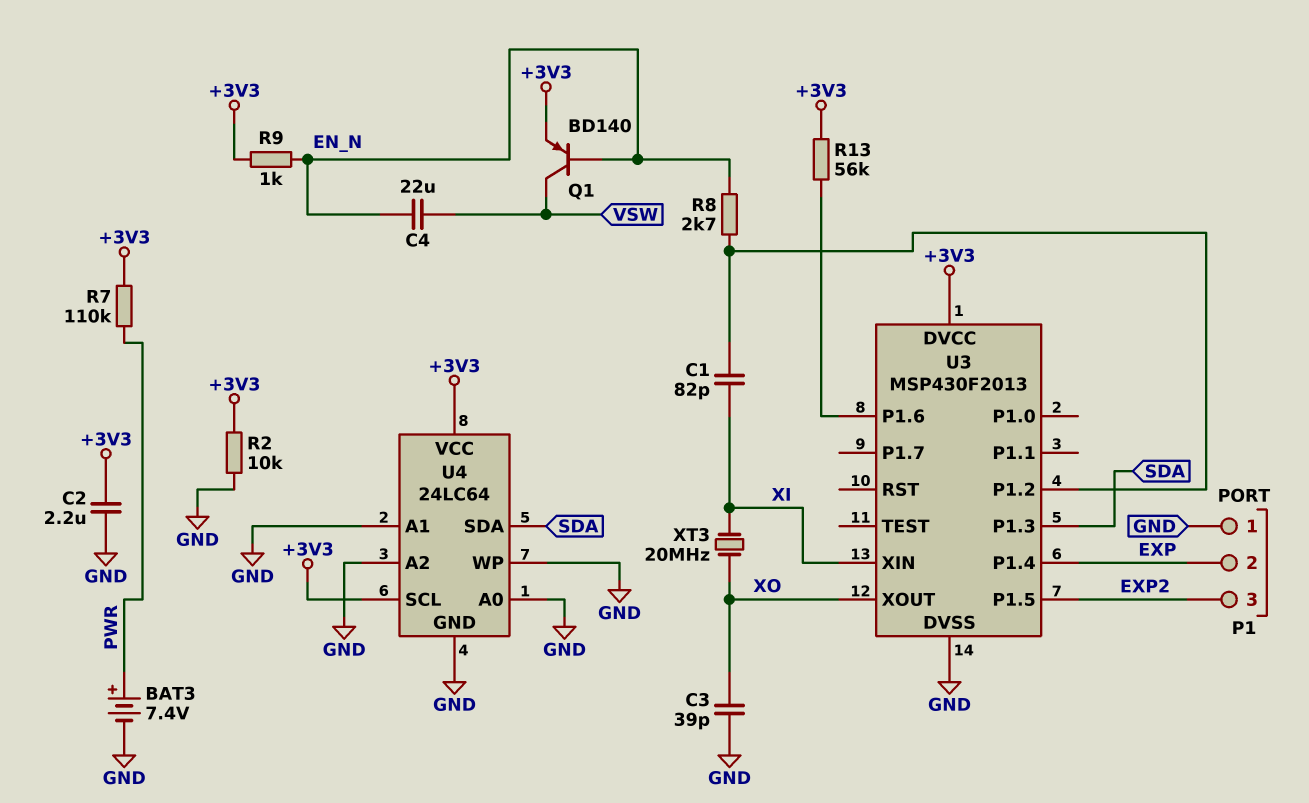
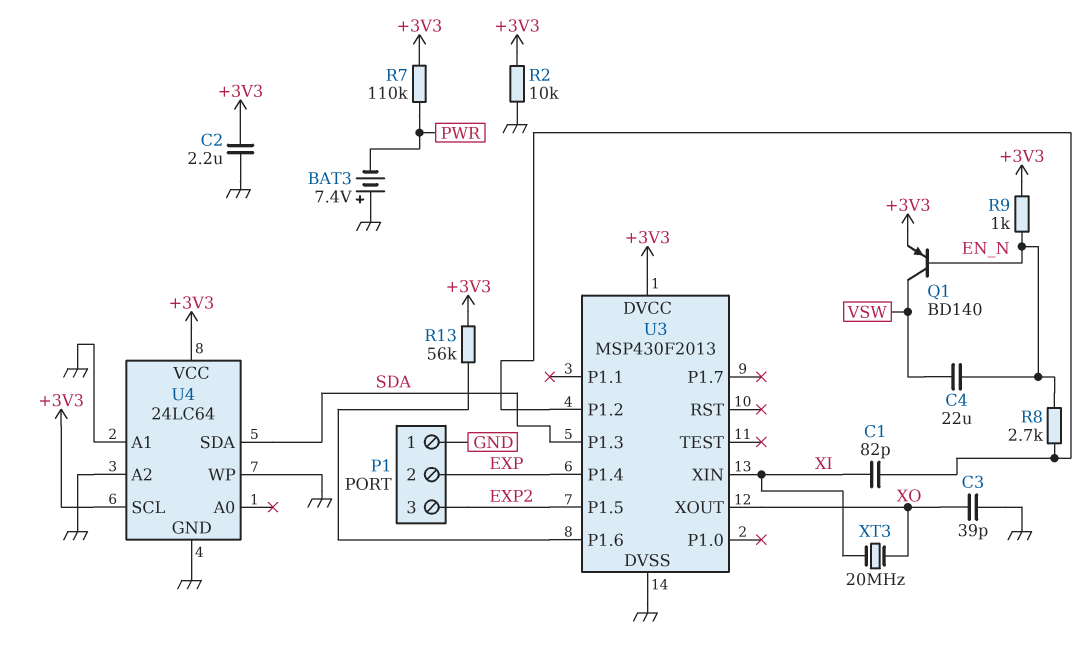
BAT3: 7.4V (plus PWR, minus GND) -> 7.4V (plus GND, minus PWR)
U4 pin A0: GND -> none

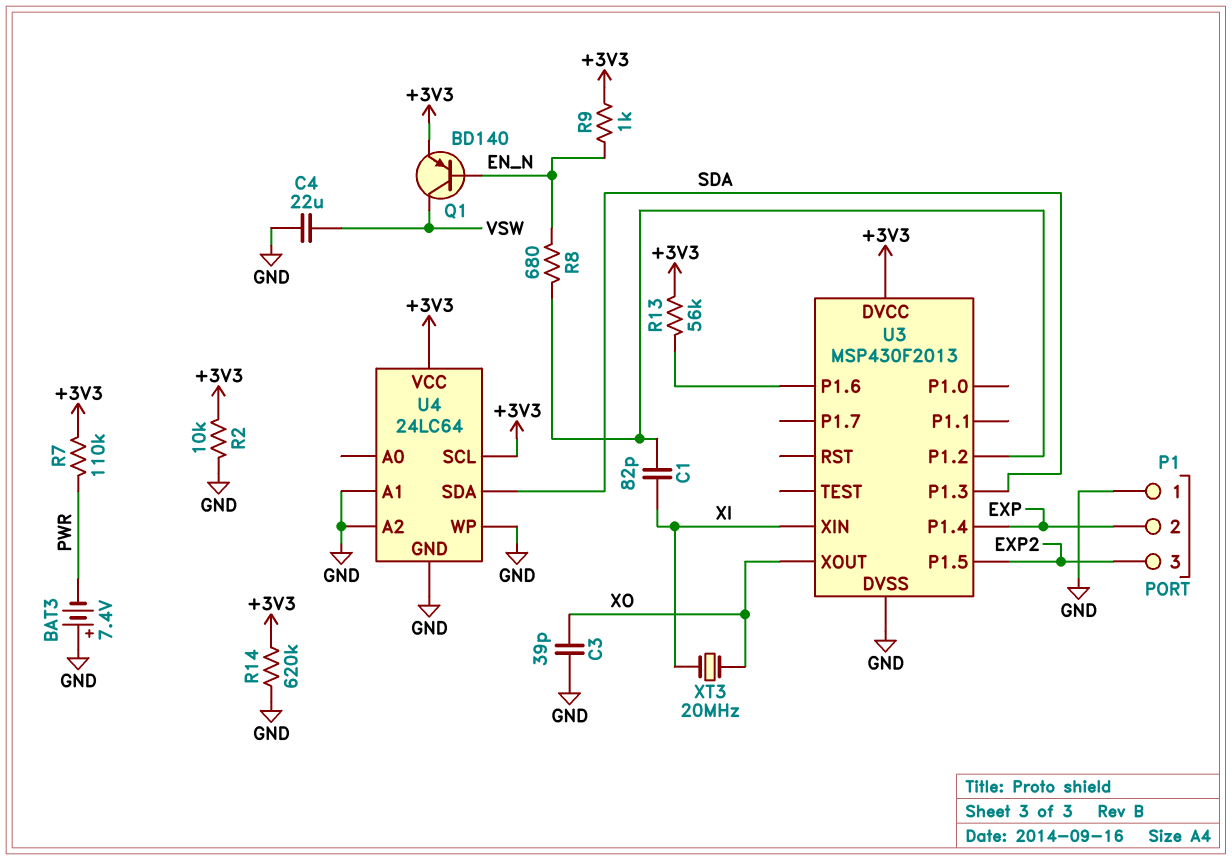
C2: 2.2uF (+3V3, GND) -> none
C4: 22uF (EN_N, VSW) -> 22uF (GND, VSW)
R8: 2.7k (EN_N, U3/P1.2) -> 680 (EN_N, U3/P1.2)
R14: none -> 620k (+3V3, GND)

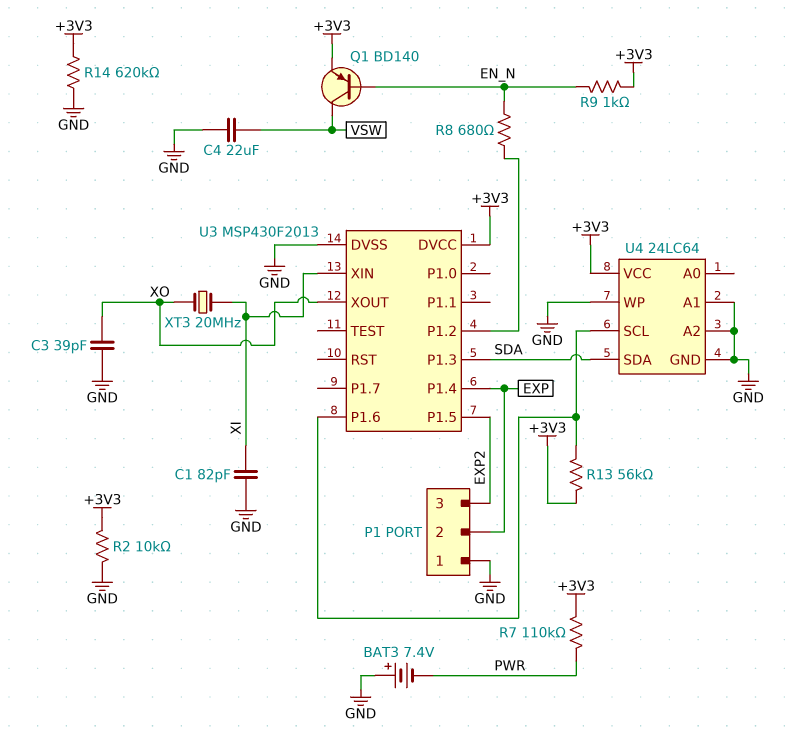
C1: 82pF (U3/P1.2, XI) -> 82pF (GND, XI)
U4 pin SCL: +3V3 -> U3/P1.6

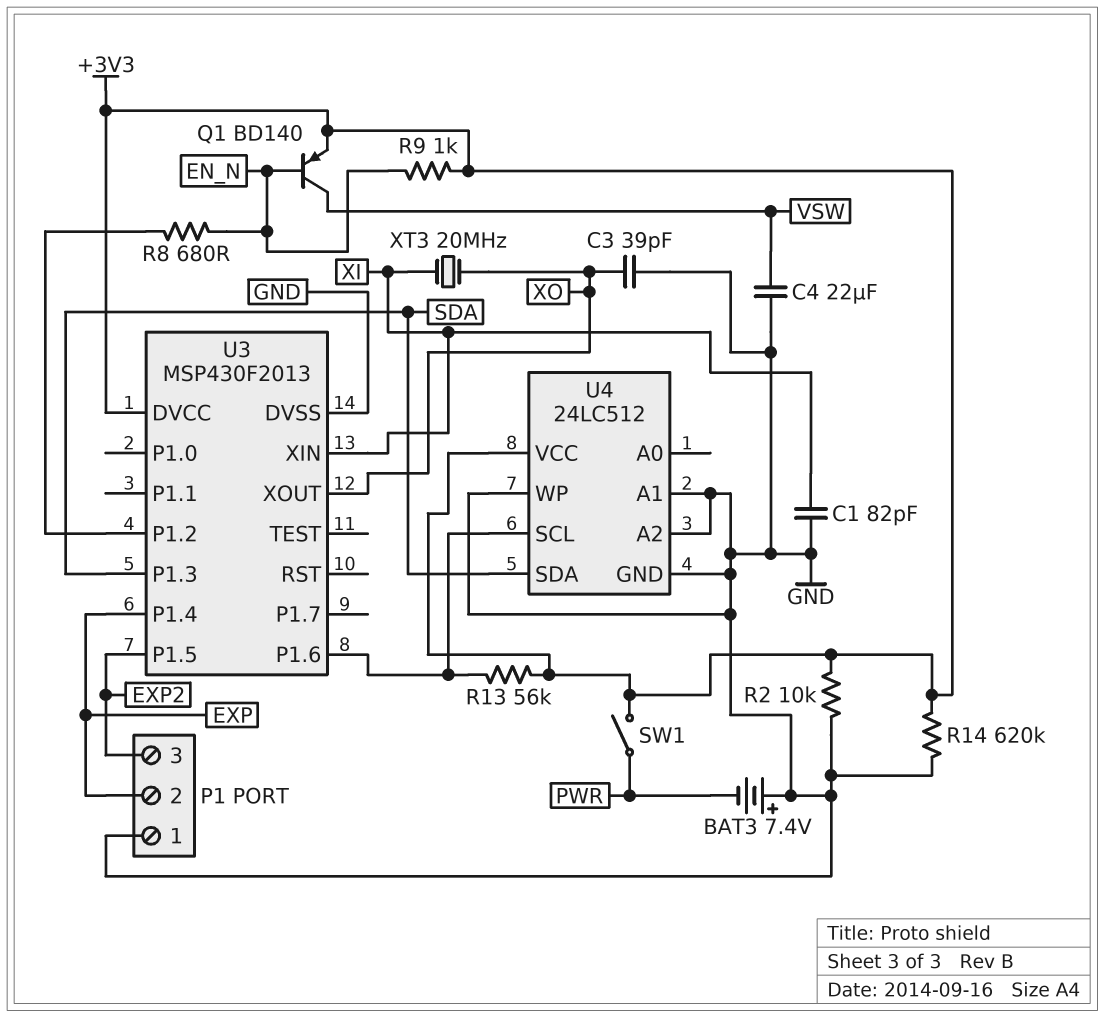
R7: 110k (+3V3, PWR) -> none
SW1: none -> switch (+3V3, PWR)
U4: 24LC64 -> 24LC512

